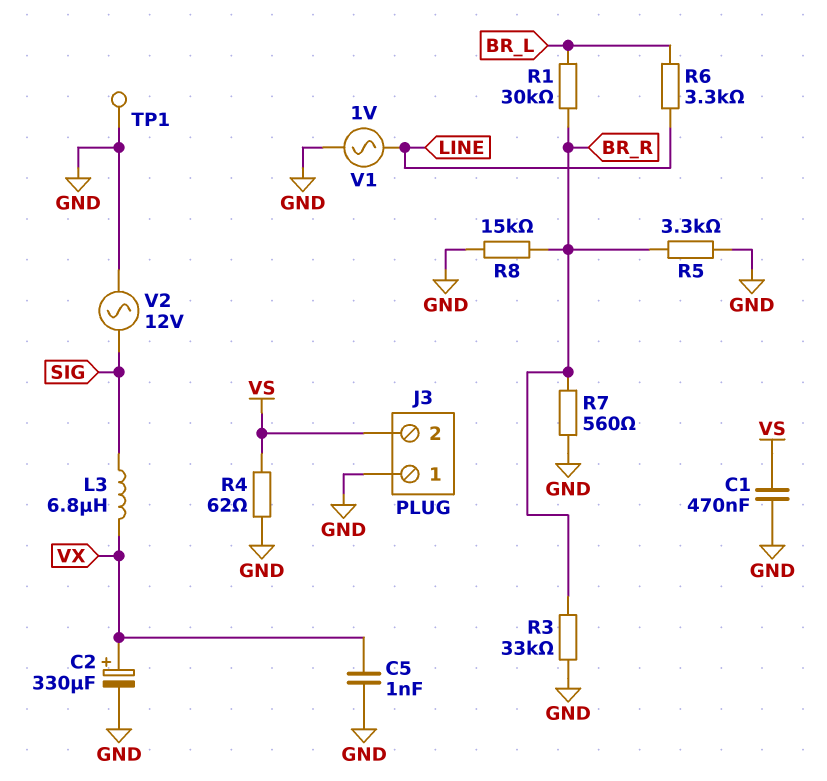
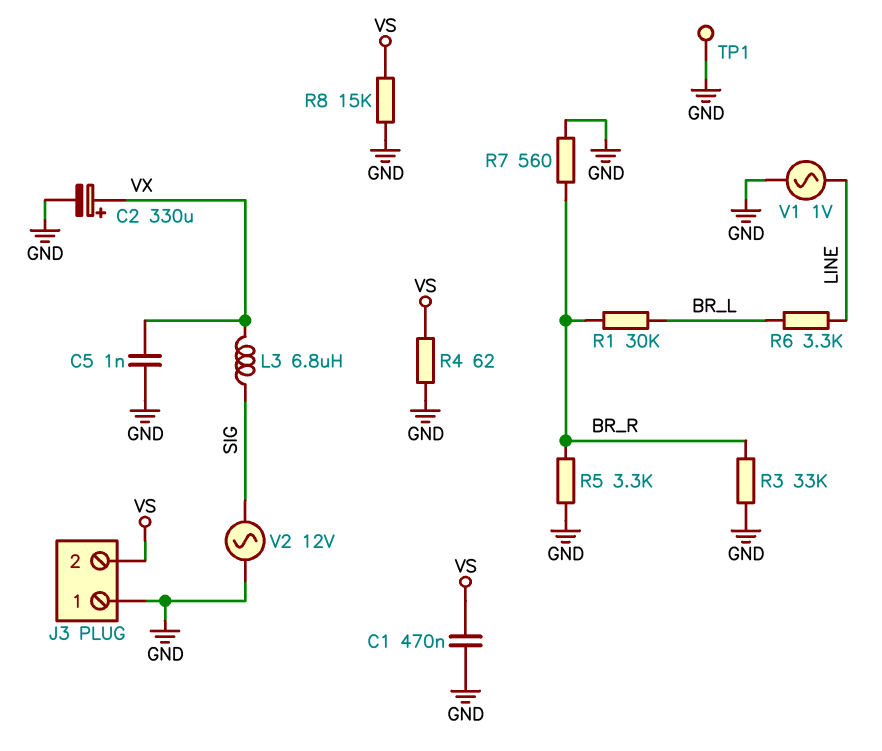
R8: 15k (BR_R, GND) -> 15k (GND, VS)

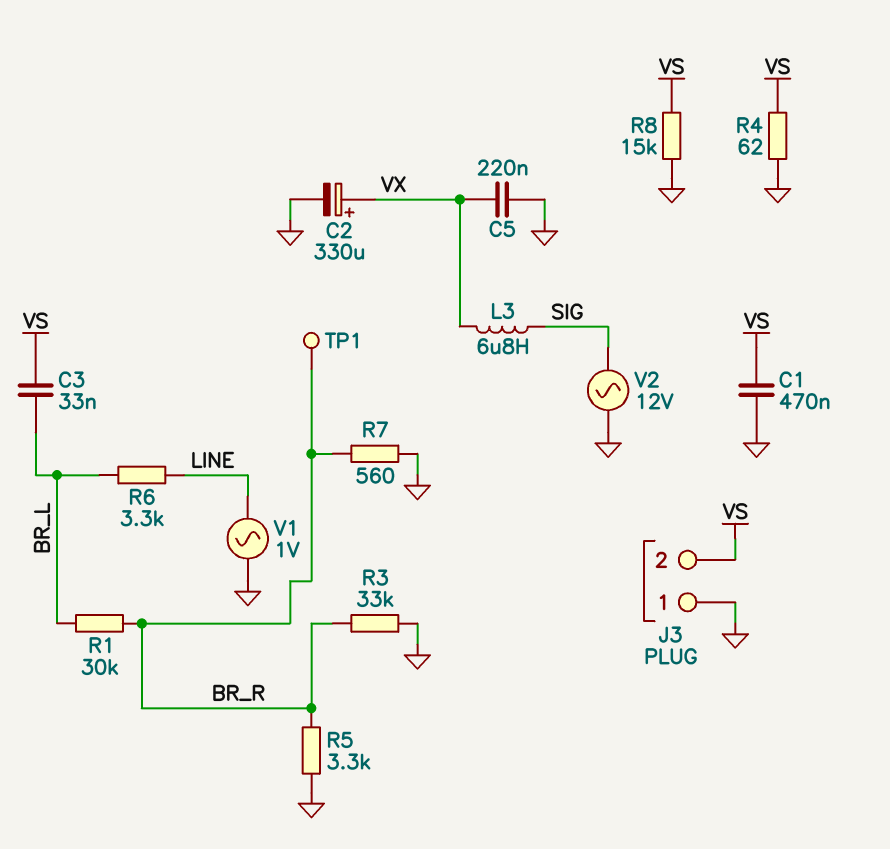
C3: none -> 33nF (BR_L, VS)
C5: 1nF (GND, VX) -> 220nF (GND, VX)
TP1: test point (GND) -> test point (BR_R)

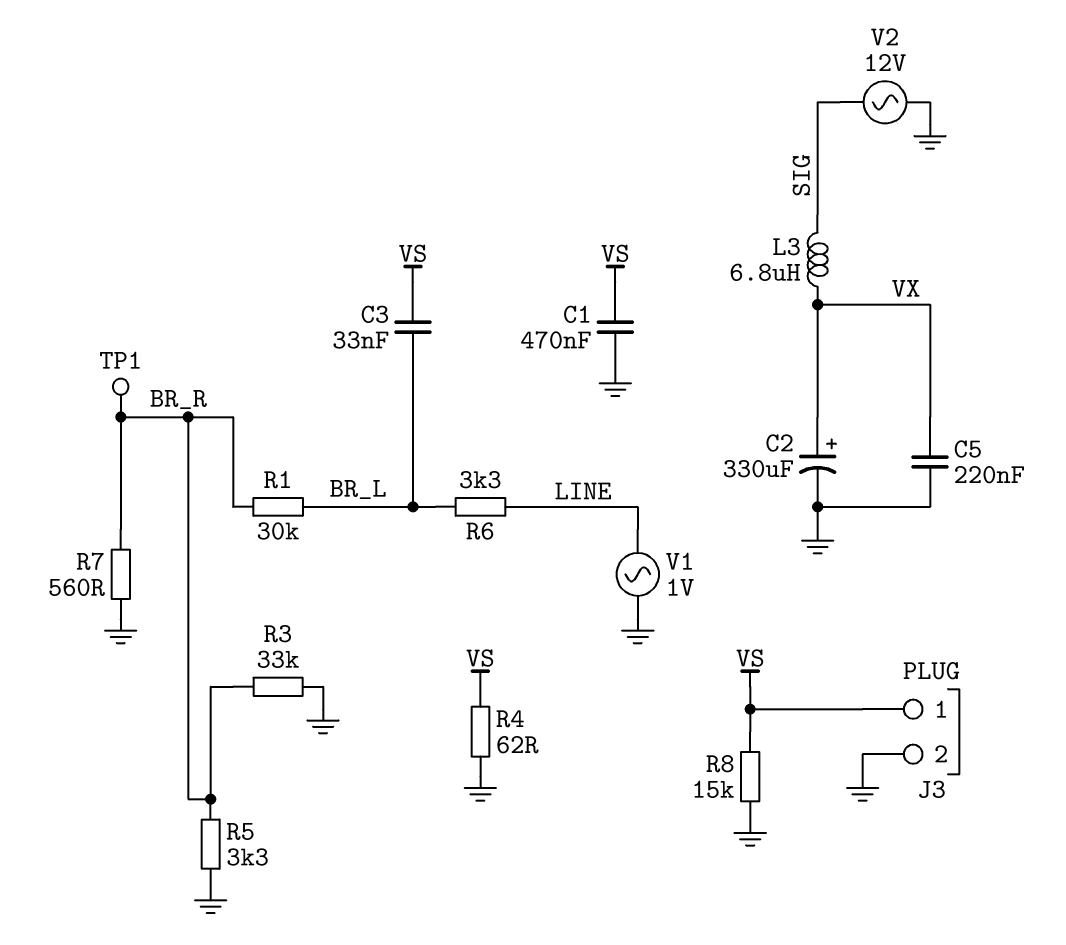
J3 pin 1: GND -> VS
J3 pin 2: VS -> GND

